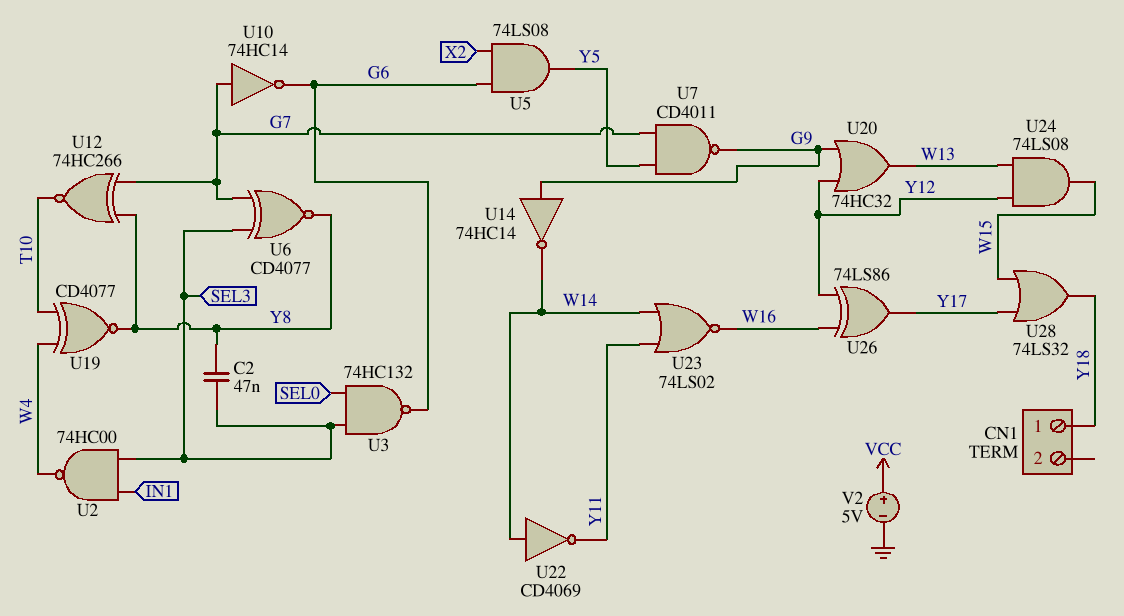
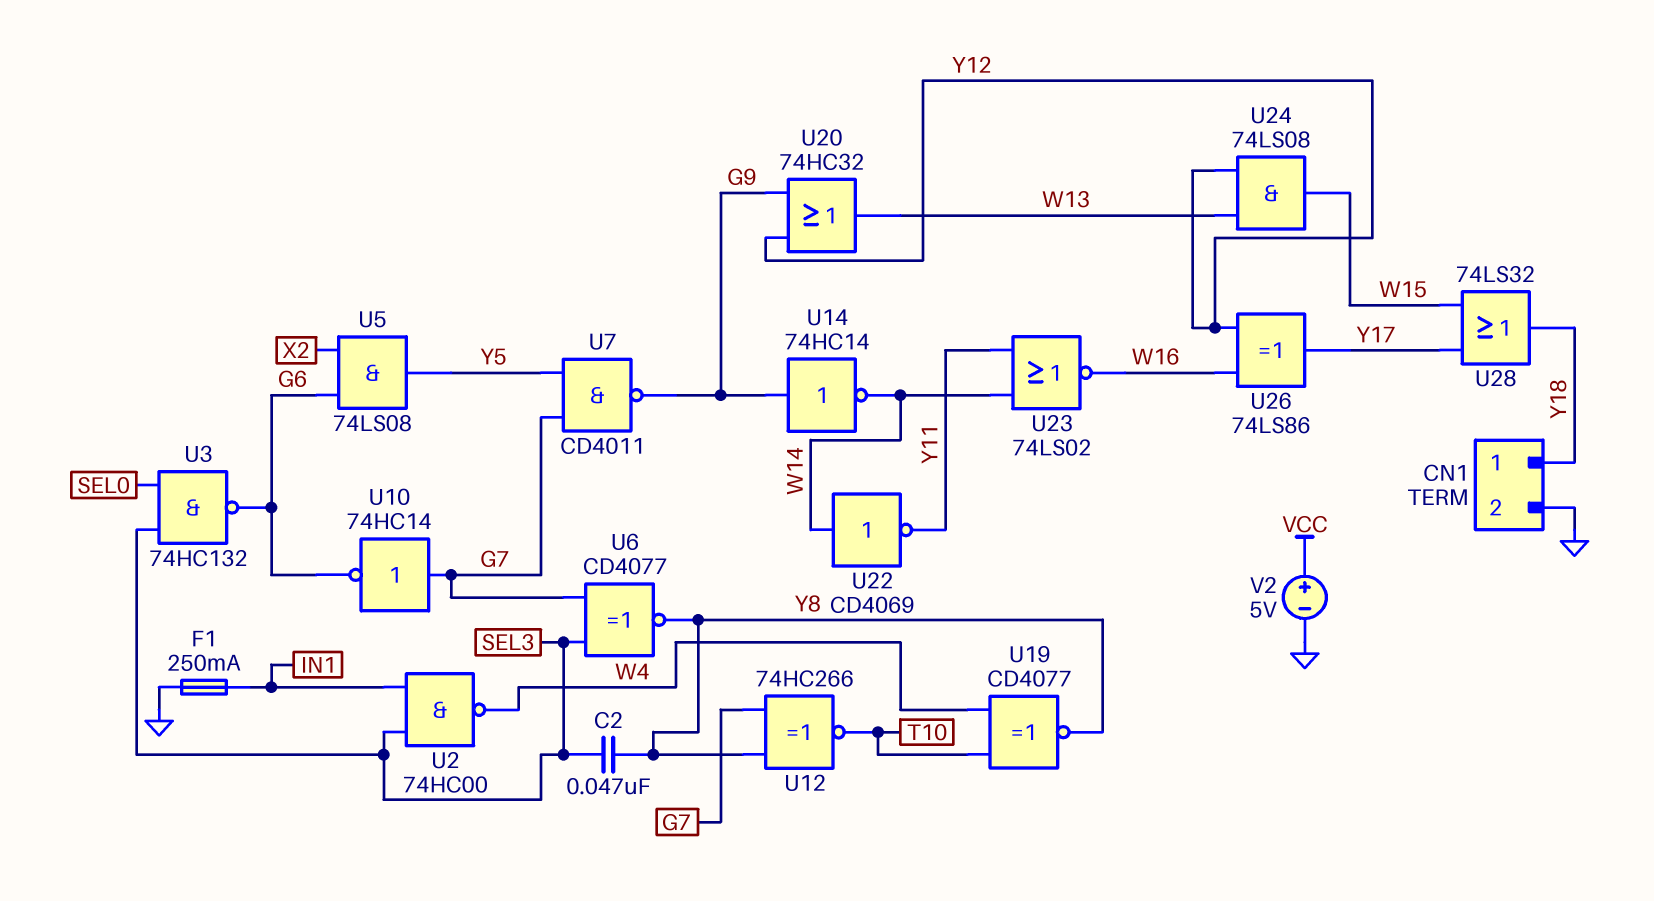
CN1 pin 2: none -> GND
F1: none -> 250mA (GND, IN1)

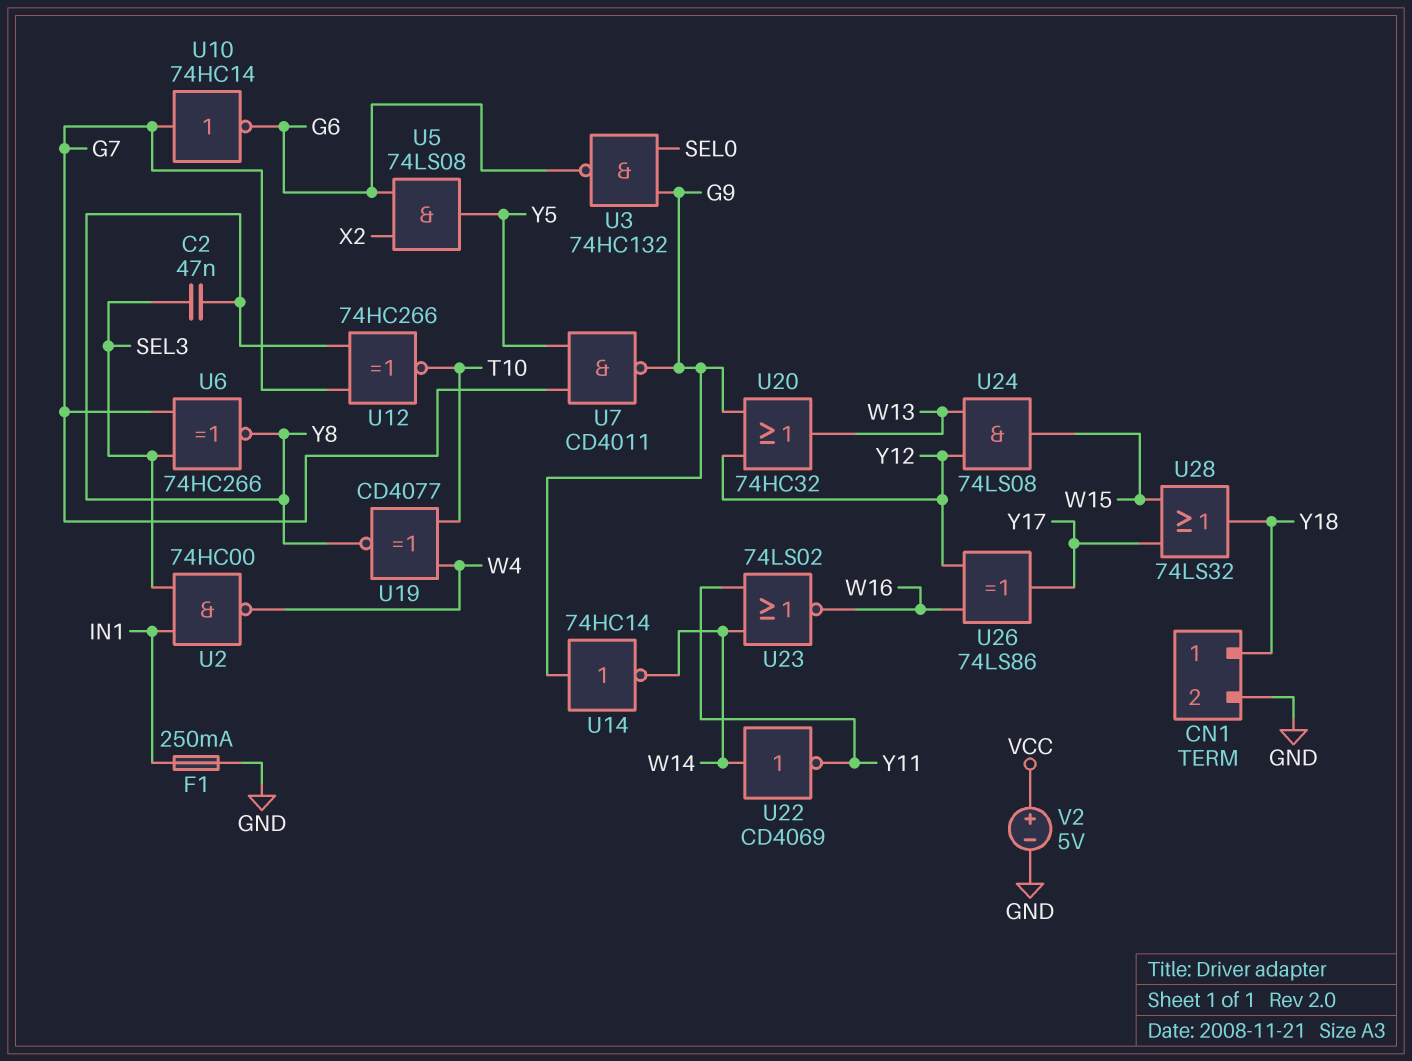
U3: NAND 74HC132 (in SEL0, in SEL3, out G6) -> NAND 74HC132 (in G9, in SEL0, out G6)
U6: XNOR CD4077 (in G7, in SEL3, out Y8) -> XNOR 74HC266 (in G7, in SEL3, out Y8)

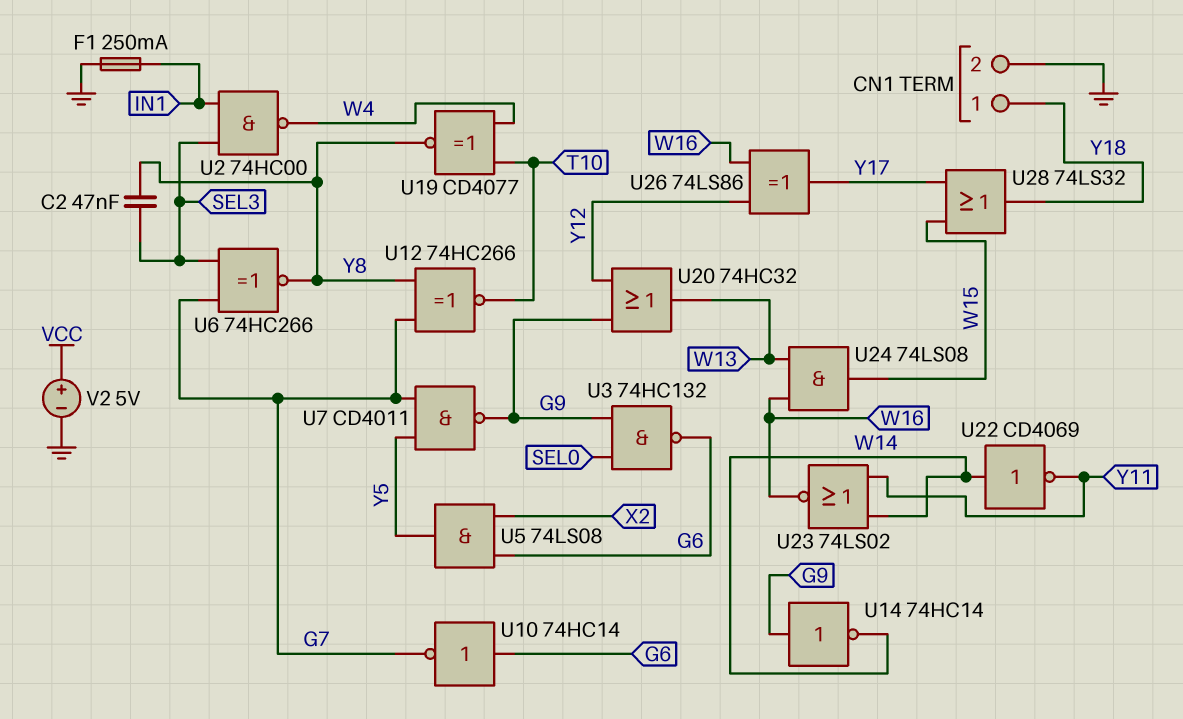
U10: NOT 74HC14 (in G7, out G6) -> NOT 74HC14 (in G6, out G7)
U24: AND 74LS08 (in W13, in Y12, out W15) -> AND 74LS08 (in W13, in W16, out W15)

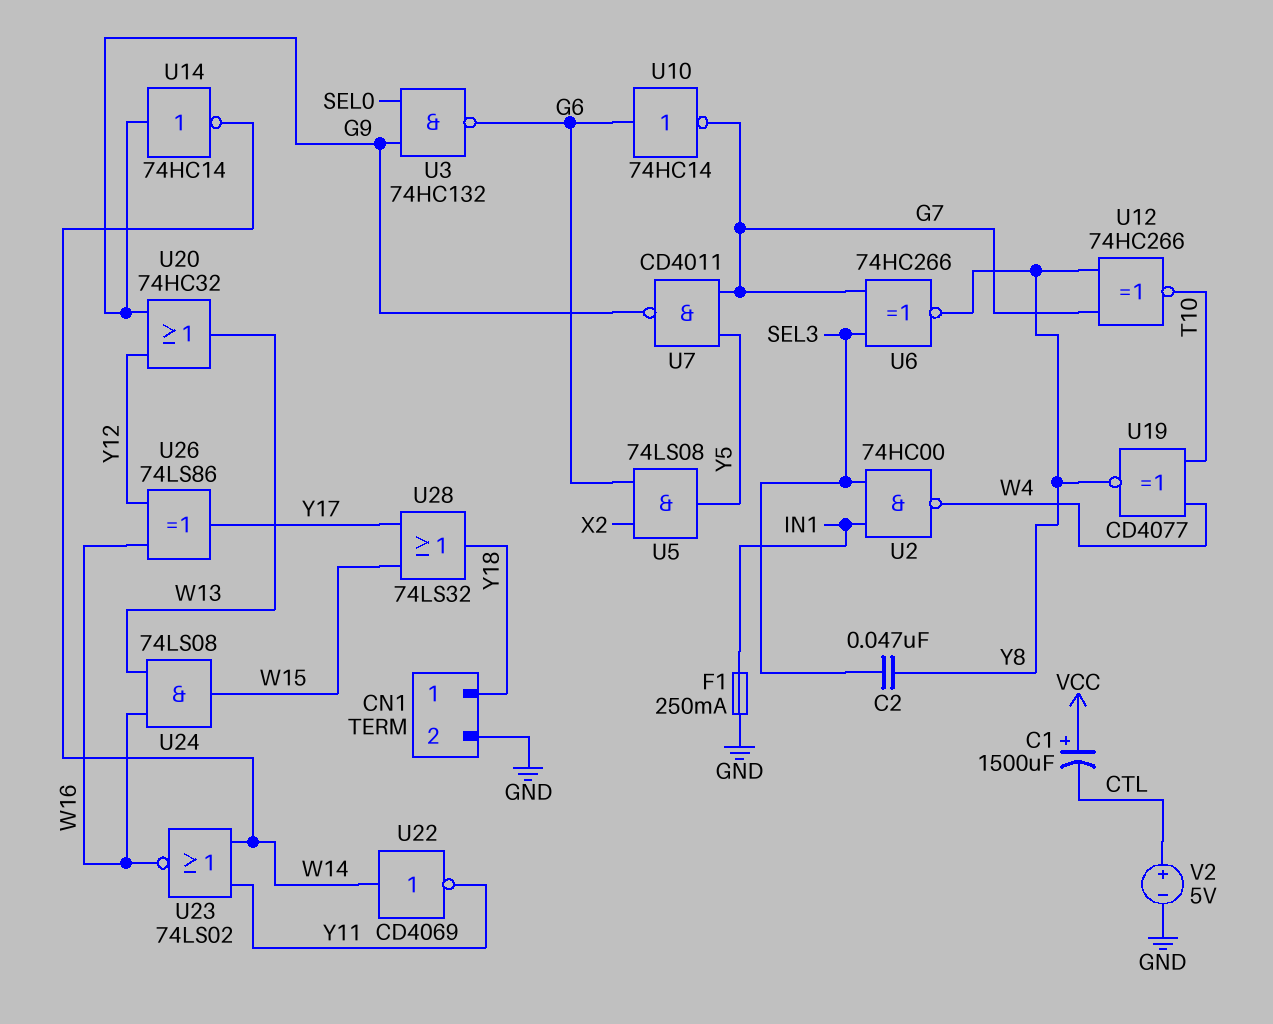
C1: none -> 1500uF (plus VCC, minus CTL)
V2: 5V (plus VCC, minus GND) -> 5V (plus CTL, minus GND)

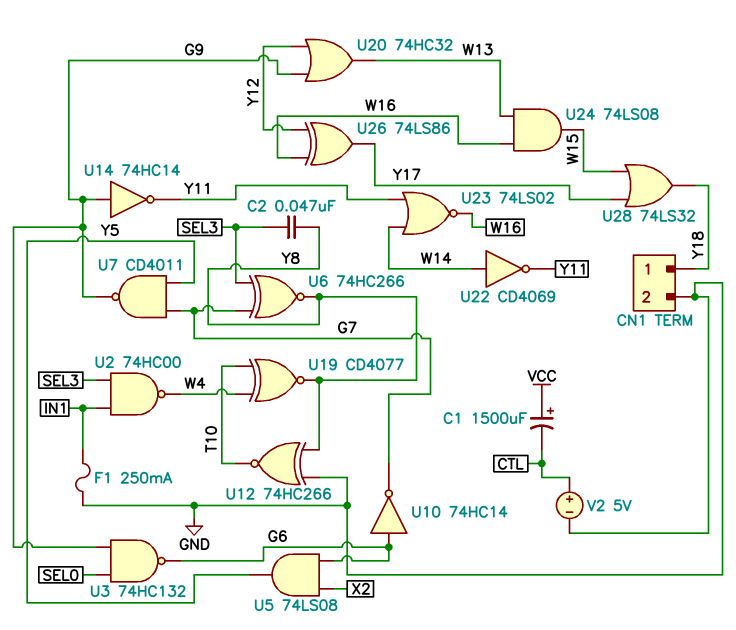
U12: XNOR 74HC266 (in G7, in Y8, out T10) -> XNOR 74HC266 (in GND, in Y8, out T10)
U14: NOT 74HC14 (in G9, out W14) -> NOT 74HC14 (in G9, out Y11)

